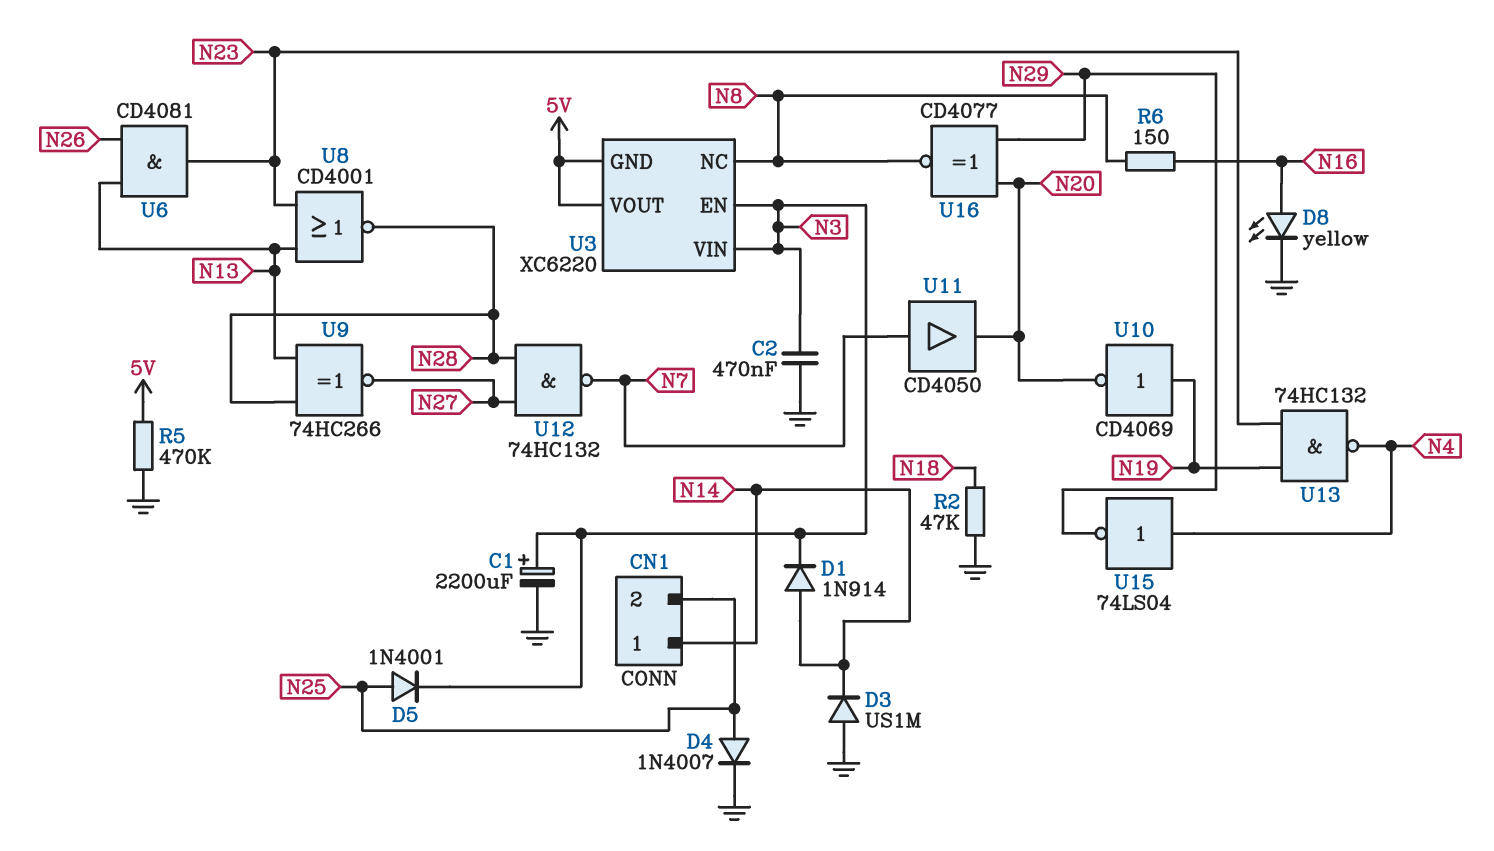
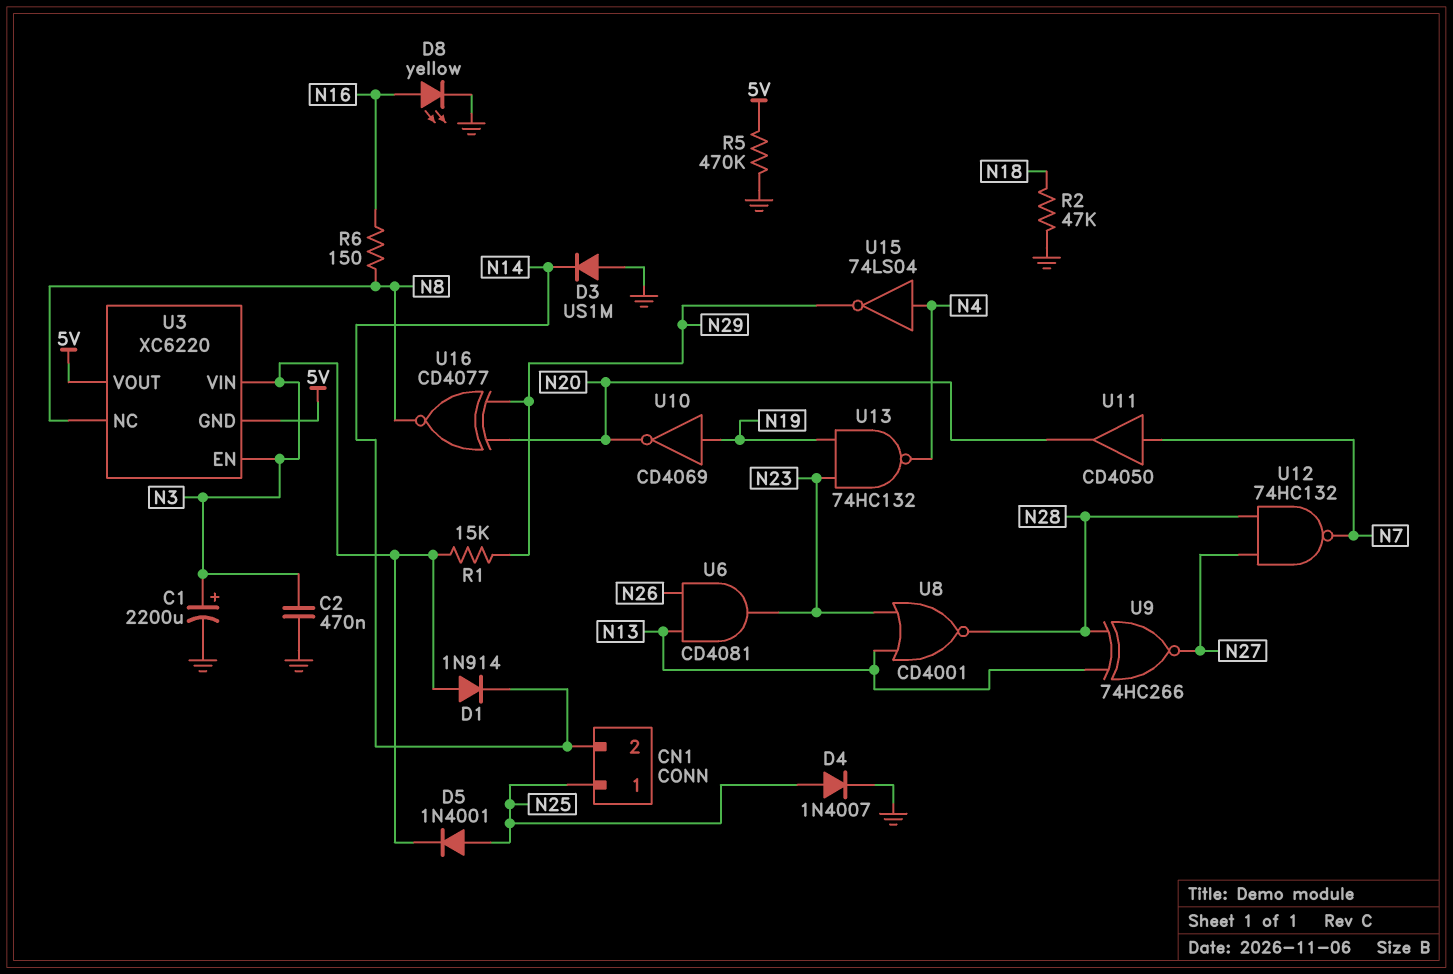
CN1 pin 1: N14 -> N25
CN1 pin 2: N25 -> N14
D1: diode 1N914 (A N14, K N3) -> diode 1N914 (A N3, K N14)
R1: none -> 15k (N3, N29)

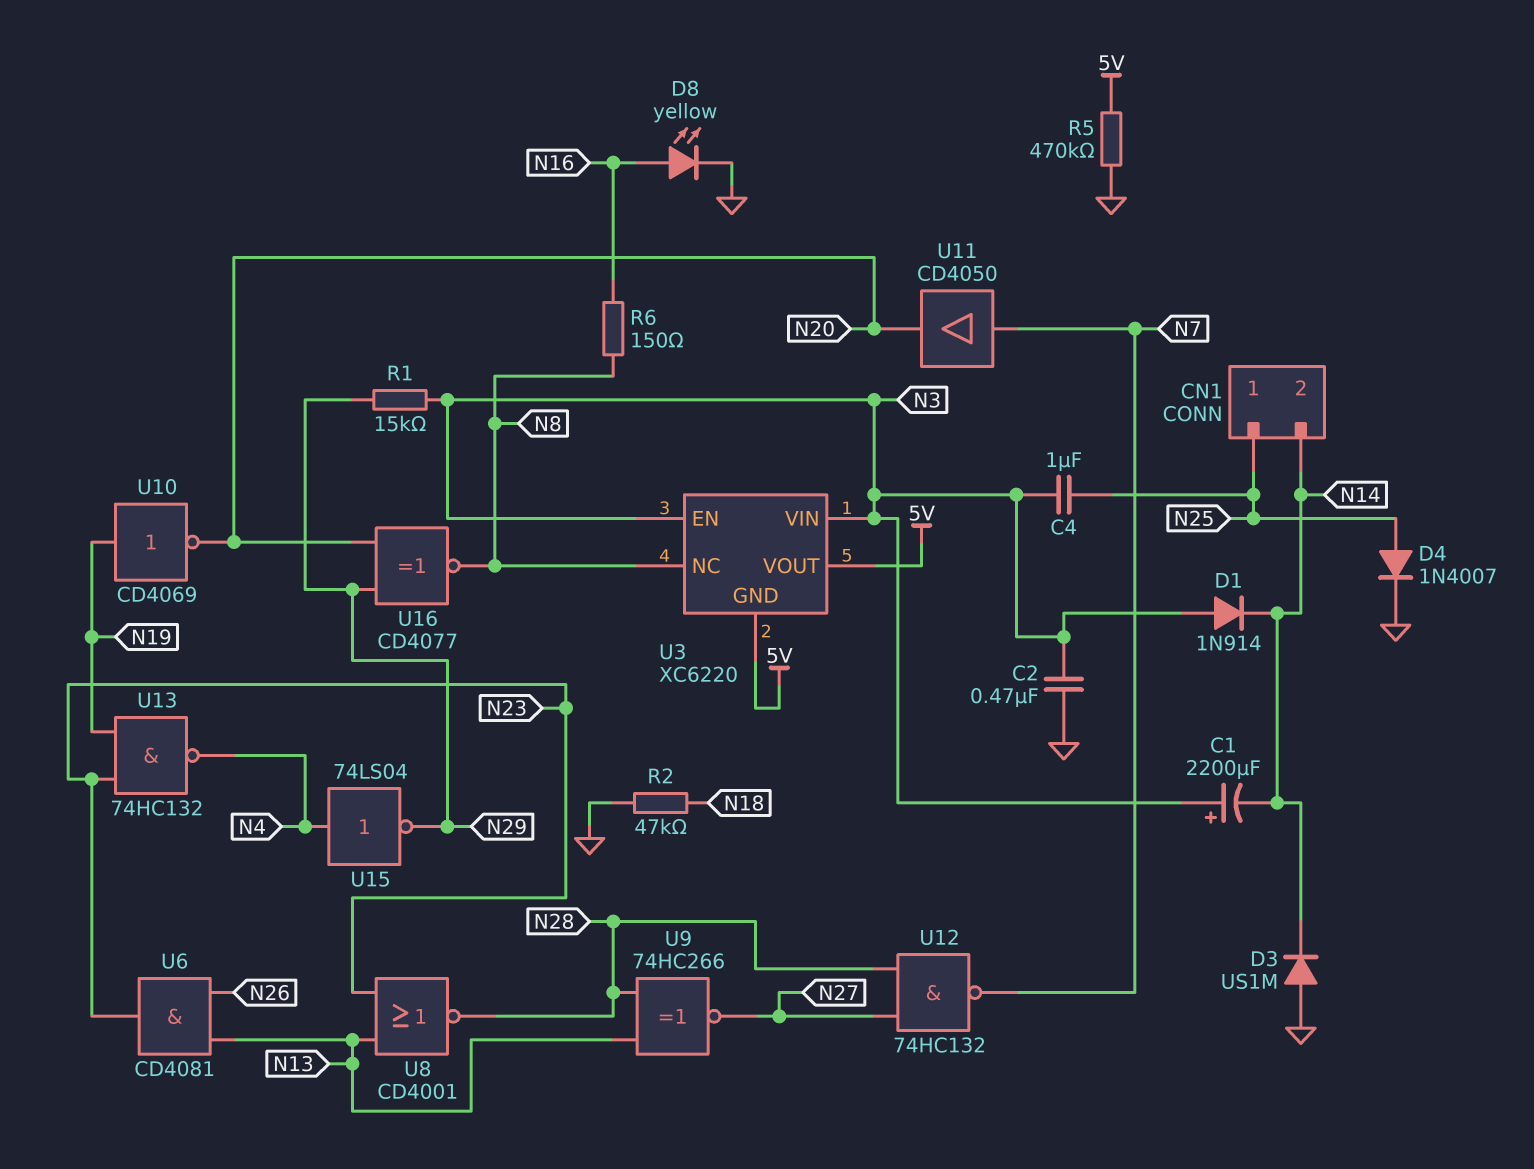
C1: 2200uF (plus N3, minus GND) -> 2200uF (plus N3, minus N14)
C4: none -> 1uF (N3, N25)
D5: diode 1N4001 (A N25, K N3) -> none

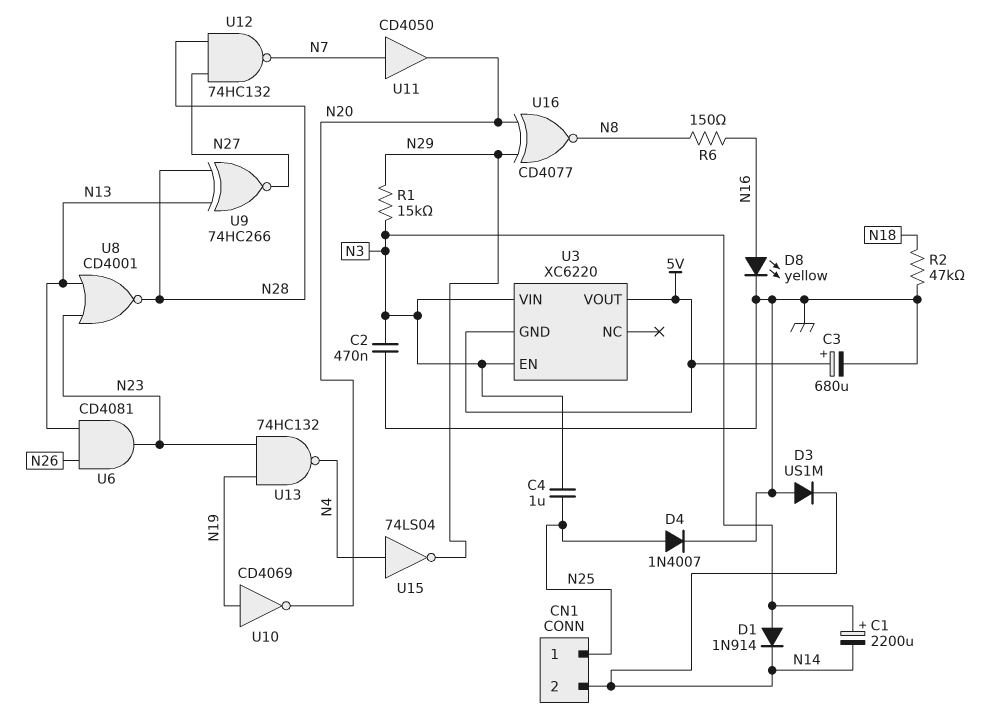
C3: none -> 680uF (plus 5V, minus GND)
R5: 470k (5V, GND) -> none
U3 pin NC: N8 -> none

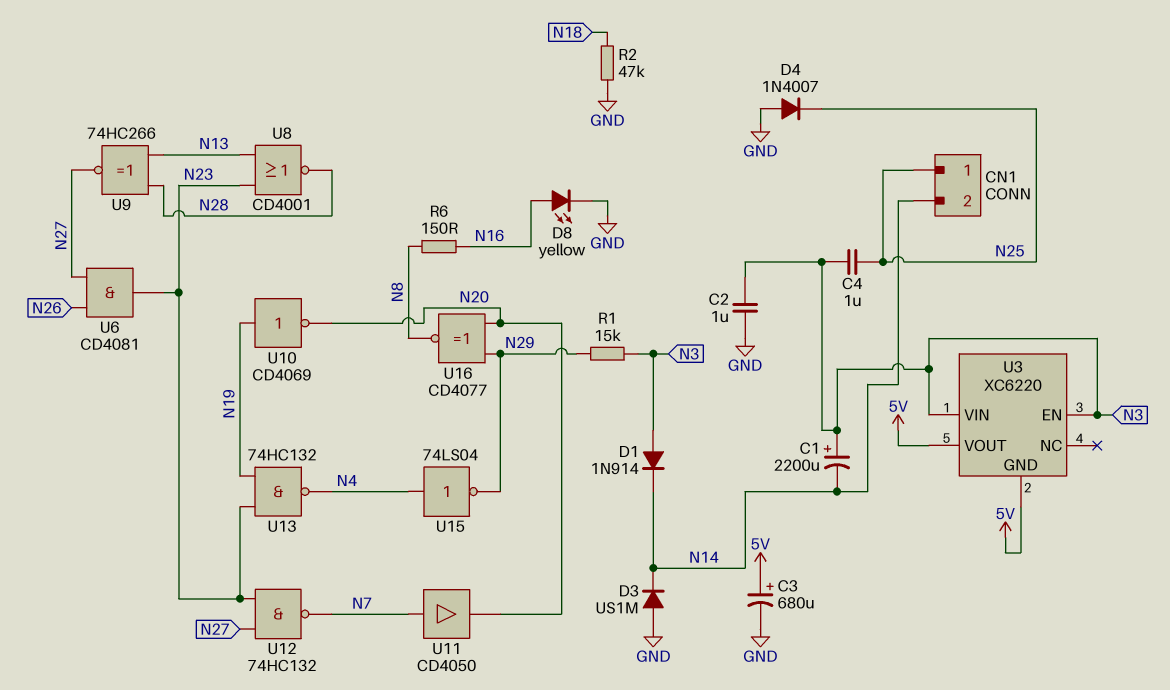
C2: 470nF (GND, N3) -> 1uF (GND, N3)
D4: diode 1N4007 (A N25, K GND) -> diode 1N4007 (A GND, K N25)
U6: AND CD4081 (in N13, in N26, out N23) -> AND CD4081 (in N26, in N27, out N23)
U12: NAND 74HC132 (in N27, in N28, out N7) -> NAND 74HC132 (in N23, in N27, out N7)

